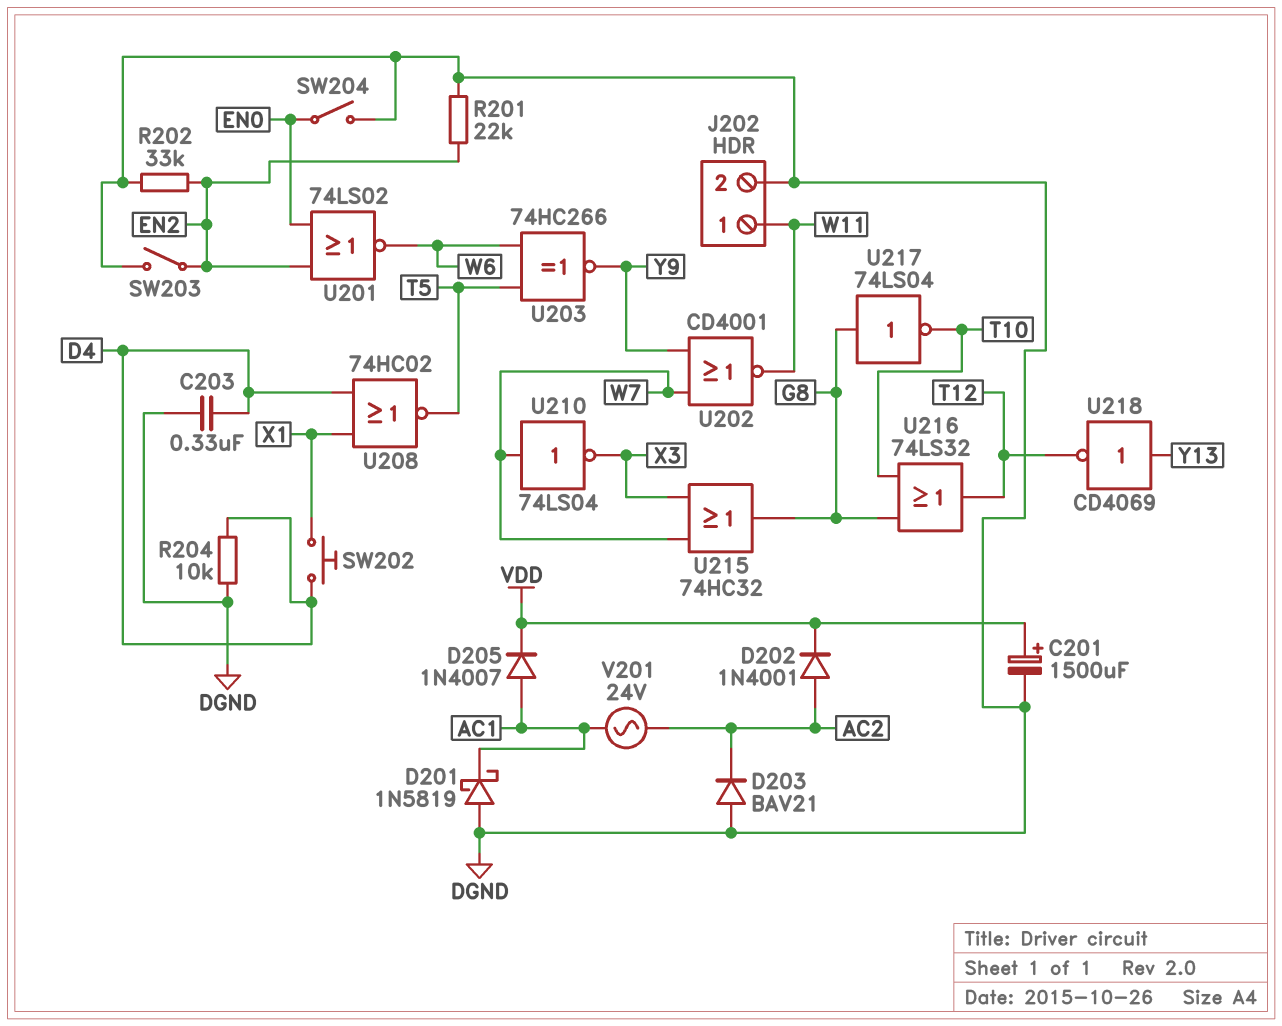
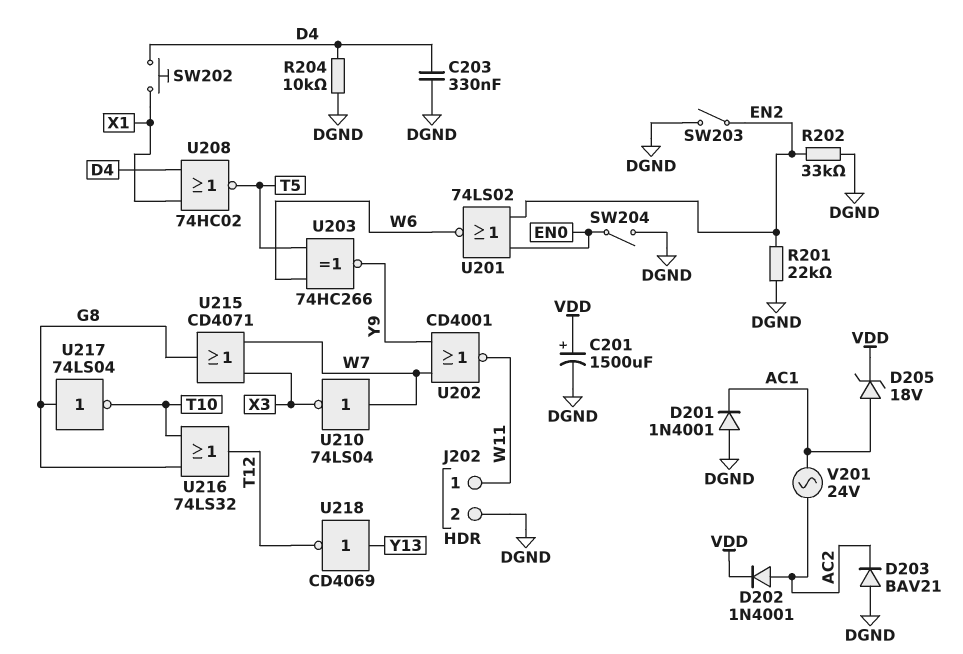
D201: schottky 1N5819 (A DGND, K AC1) -> diode 1N4001 (A DGND, K AC1)
D205: diode 1N4007 (A AC1, K VDD) -> zener 18V (A AC1, K VDD)
U215: OR 74HC32 (in W7, in X3, out G8) -> OR CD4071 (in W7, in X3, out G8)

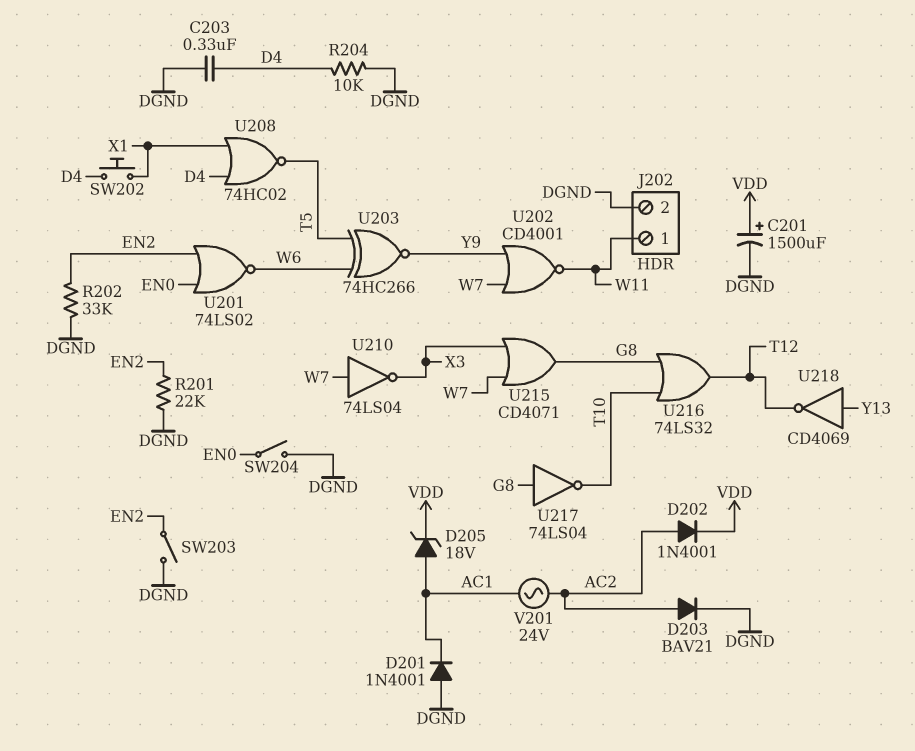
D203: diode BAV21 (A DGND, K AC2) -> diode BAV21 (A AC2, K DGND)

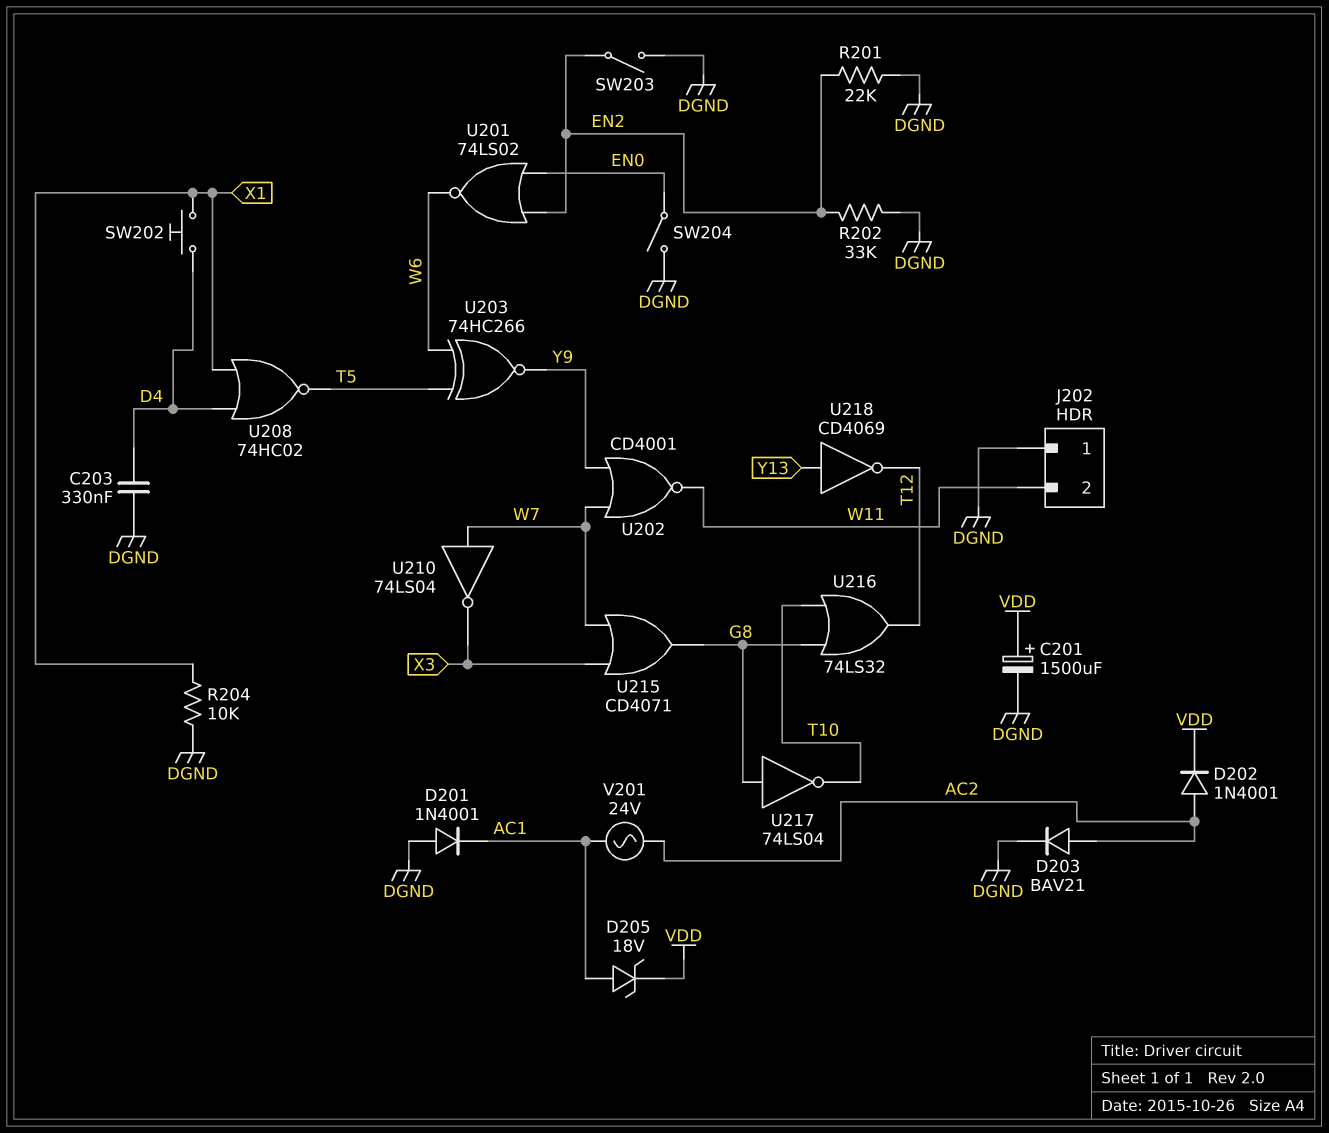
J202 pin 1: W11 -> DGND
J202 pin 2: DGND -> W11
R204: 10k (D4, DGND) -> 10k (DGND, X1)

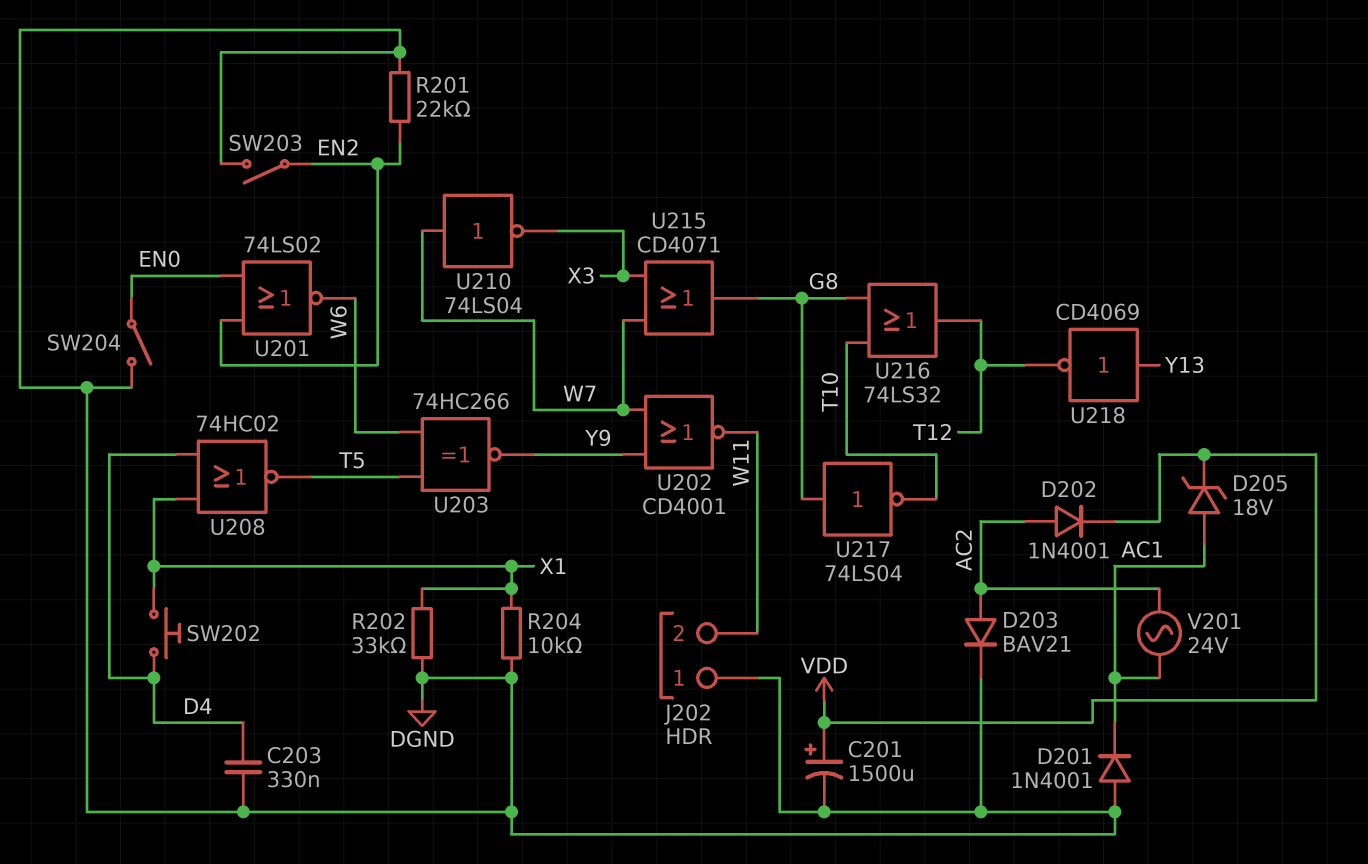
R202: 33k (DGND, EN2) -> 33k (DGND, X1)

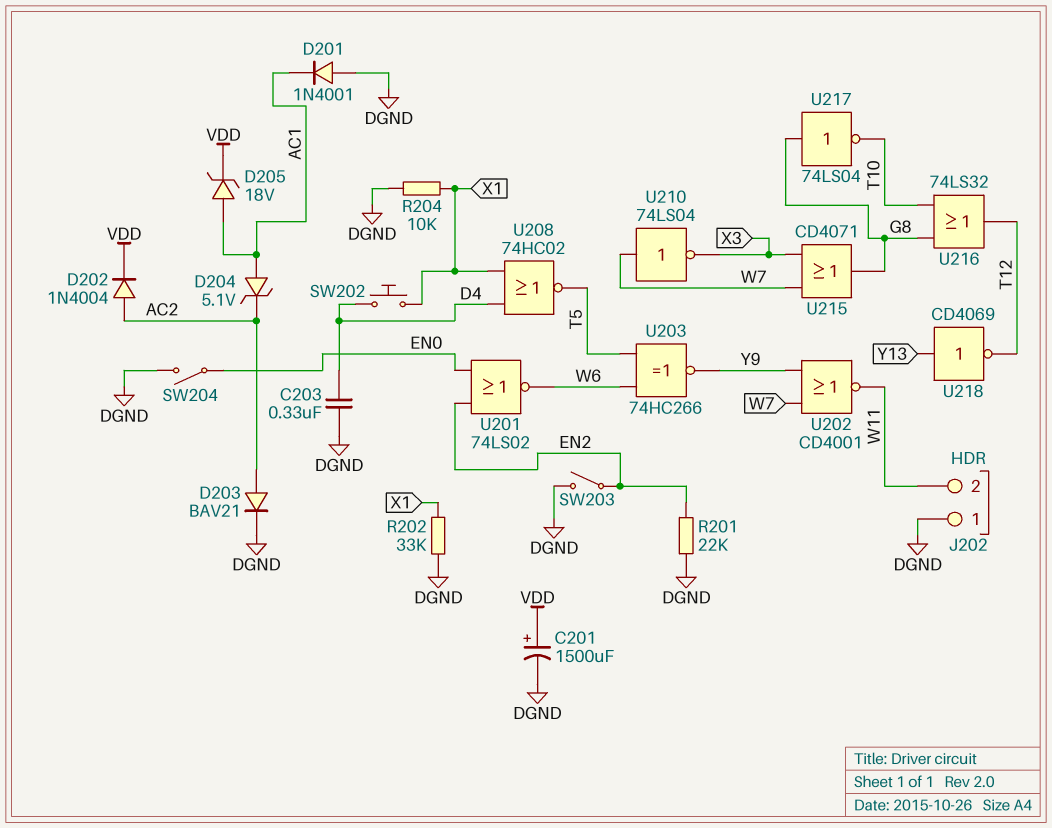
D202: diode 1N4001 (A AC2, K VDD) -> diode 1N4004 (A AC2, K VDD)
D204: none -> zener 5.1V (A AC1, K AC2)
V201: AC 24V (AC1, AC2) -> none

